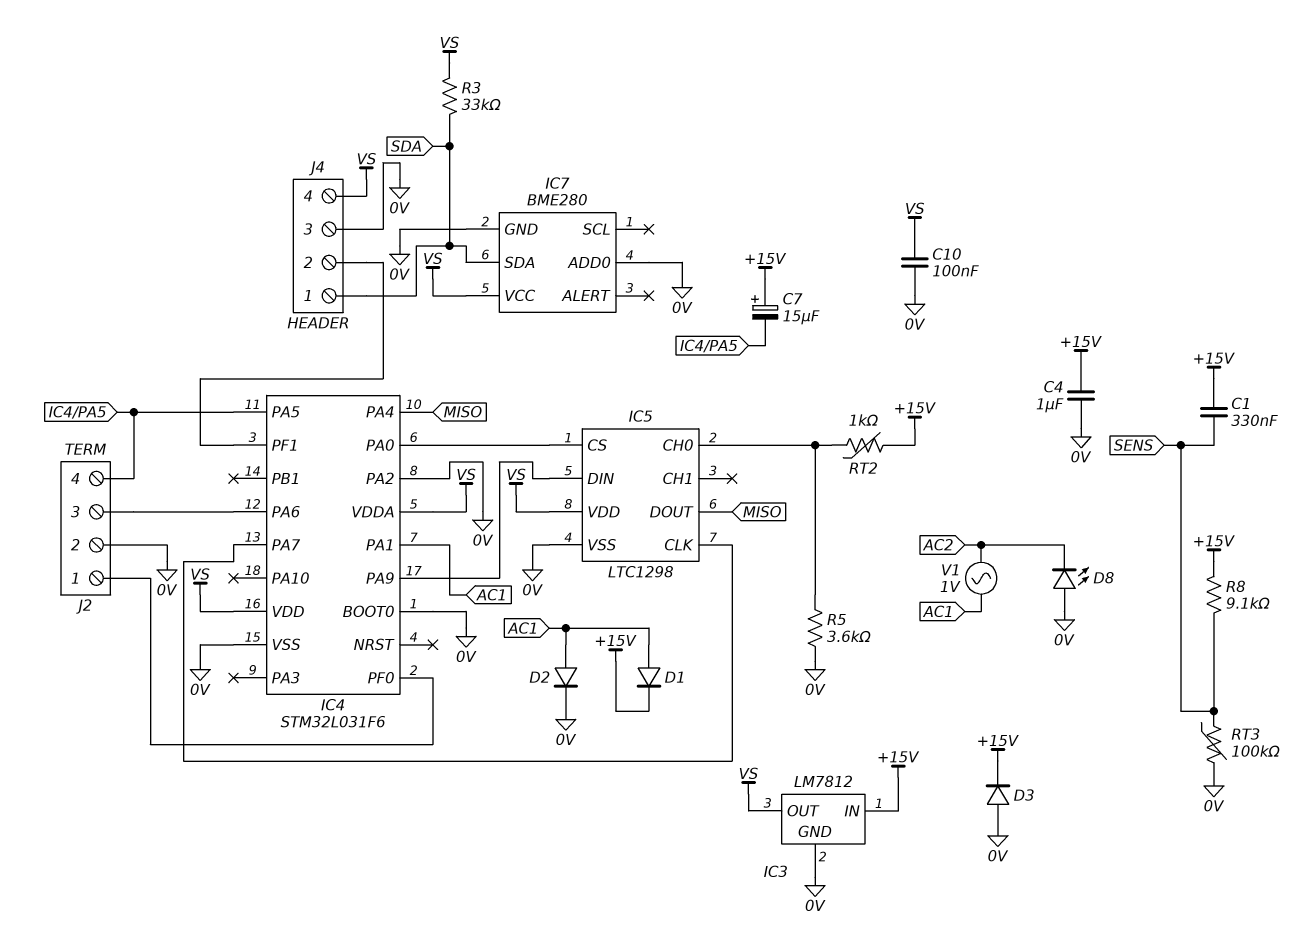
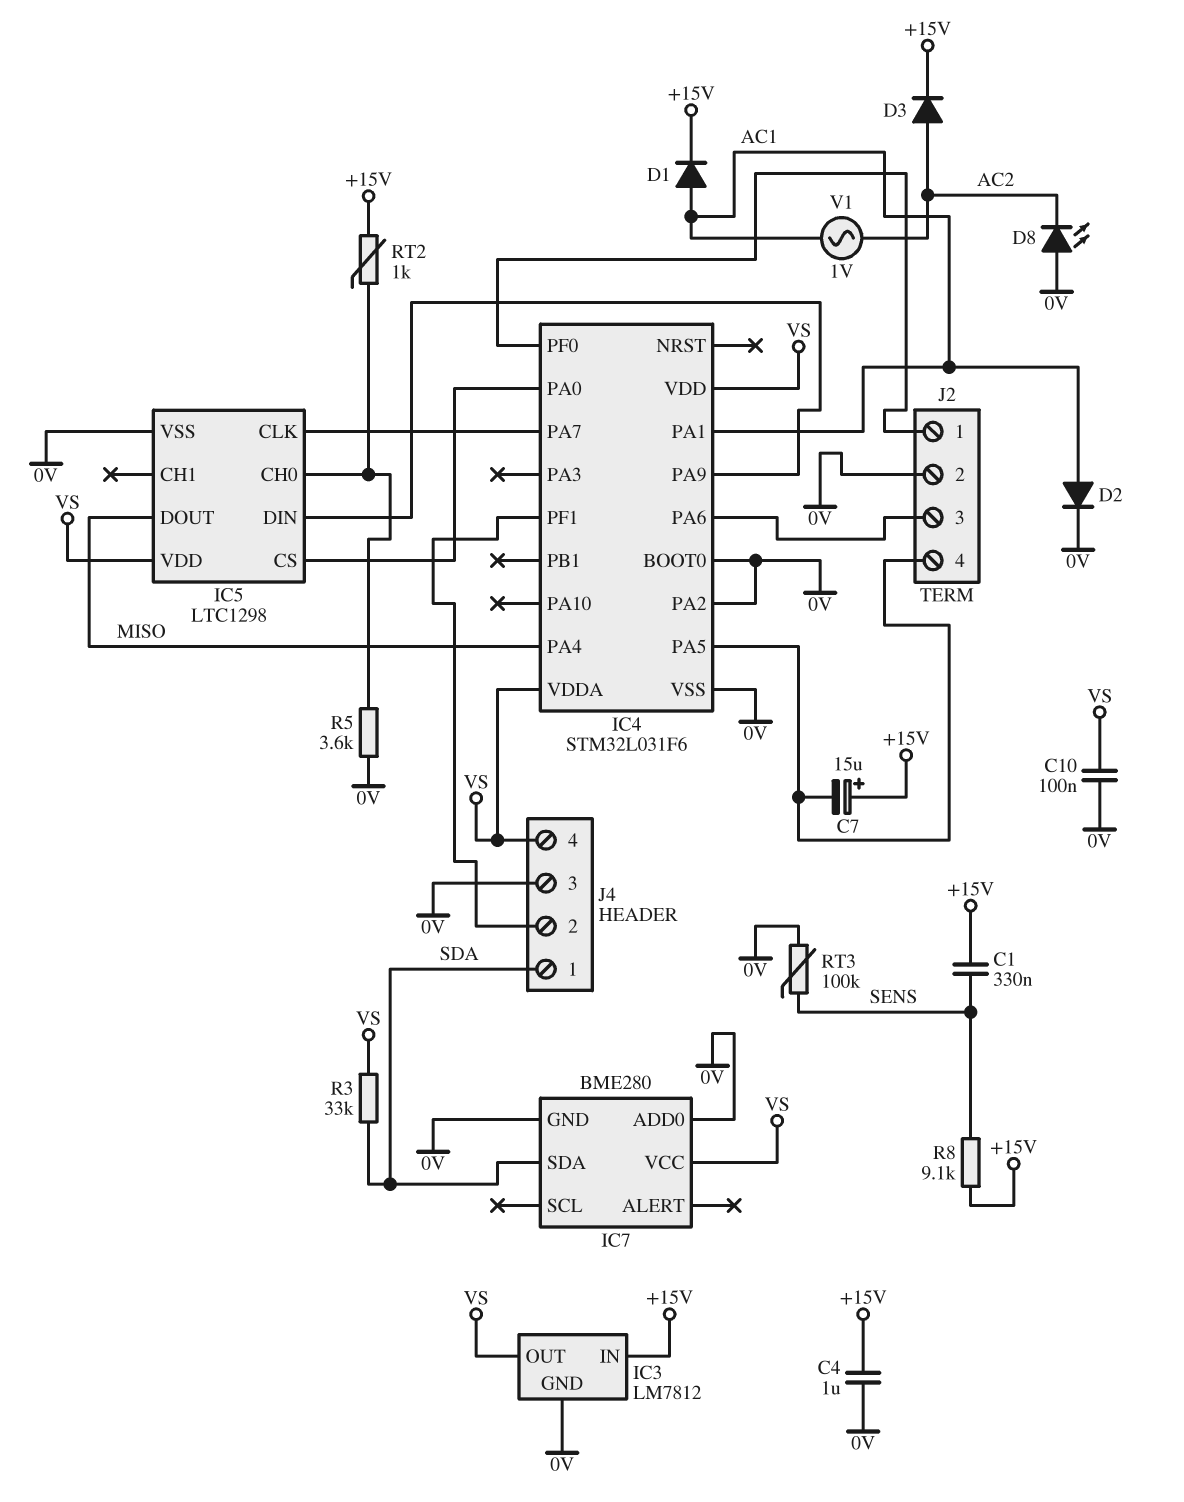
D3: diode (A 0V, K +15V) -> diode (A AC2, K +15V)

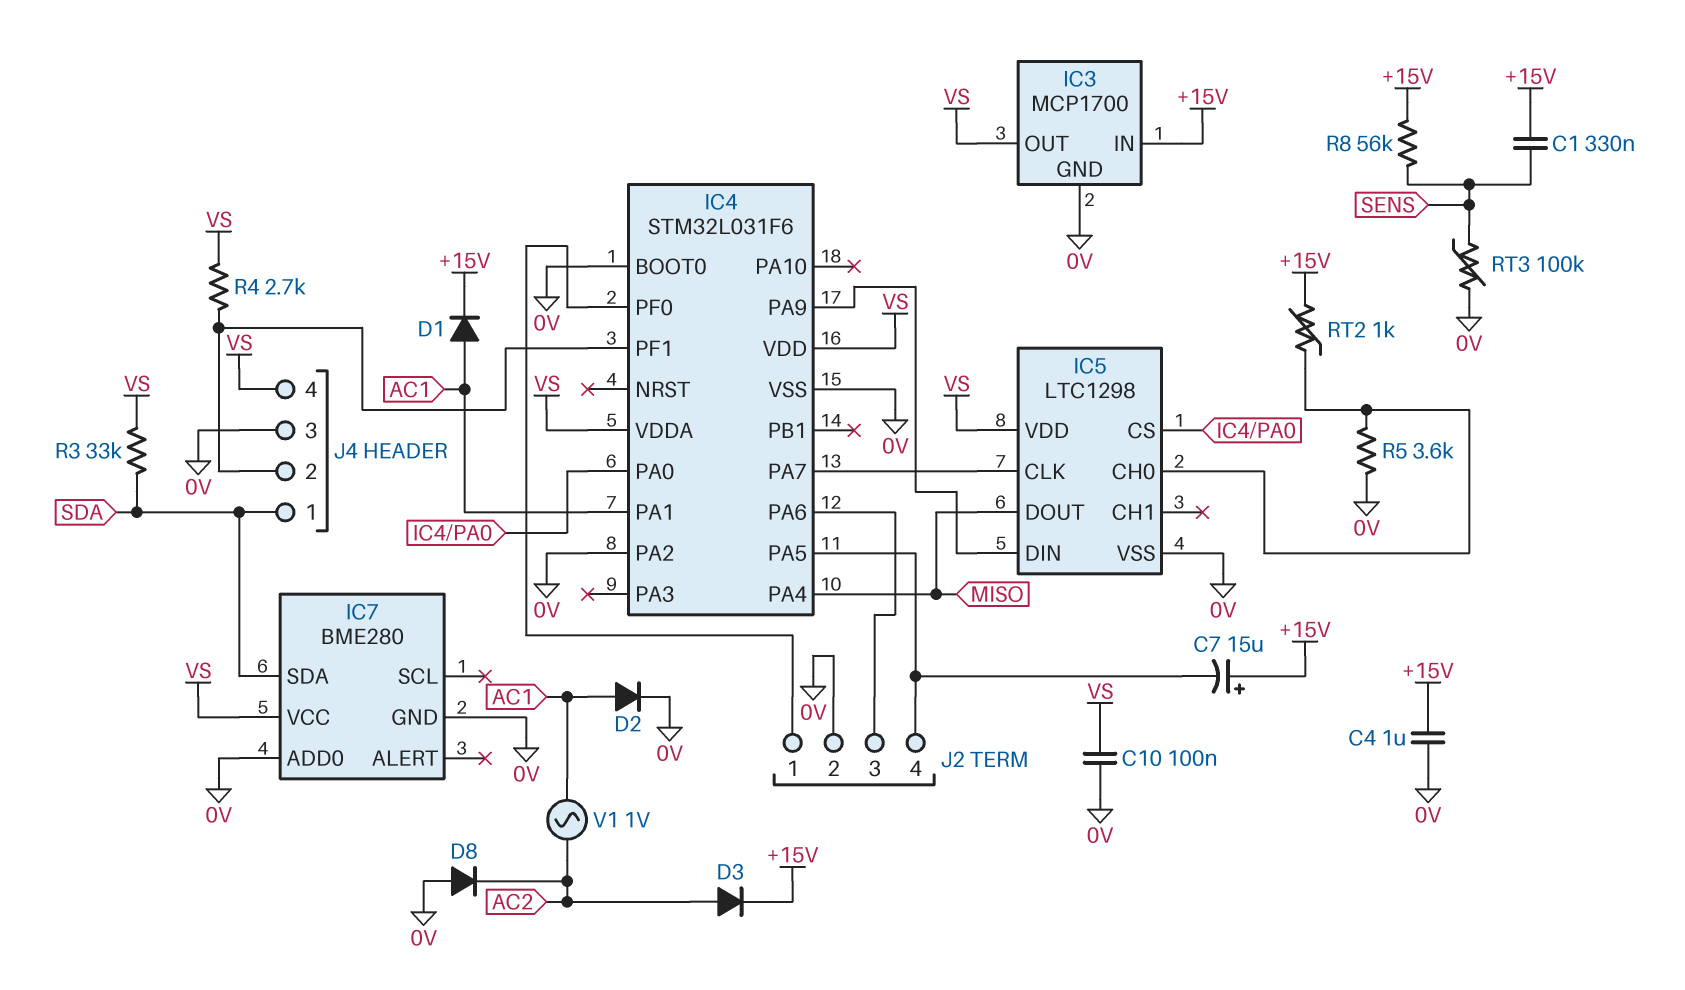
D8: LED (A 0V, K AC2) -> diode (A 0V, K AC2)
IC3: LM7812 -> MCP1700
R4: none -> 2.7k (IC4/PF1, VS)
R8: 9.1k (+15V, SENS) -> 56k (+15V, SENS)

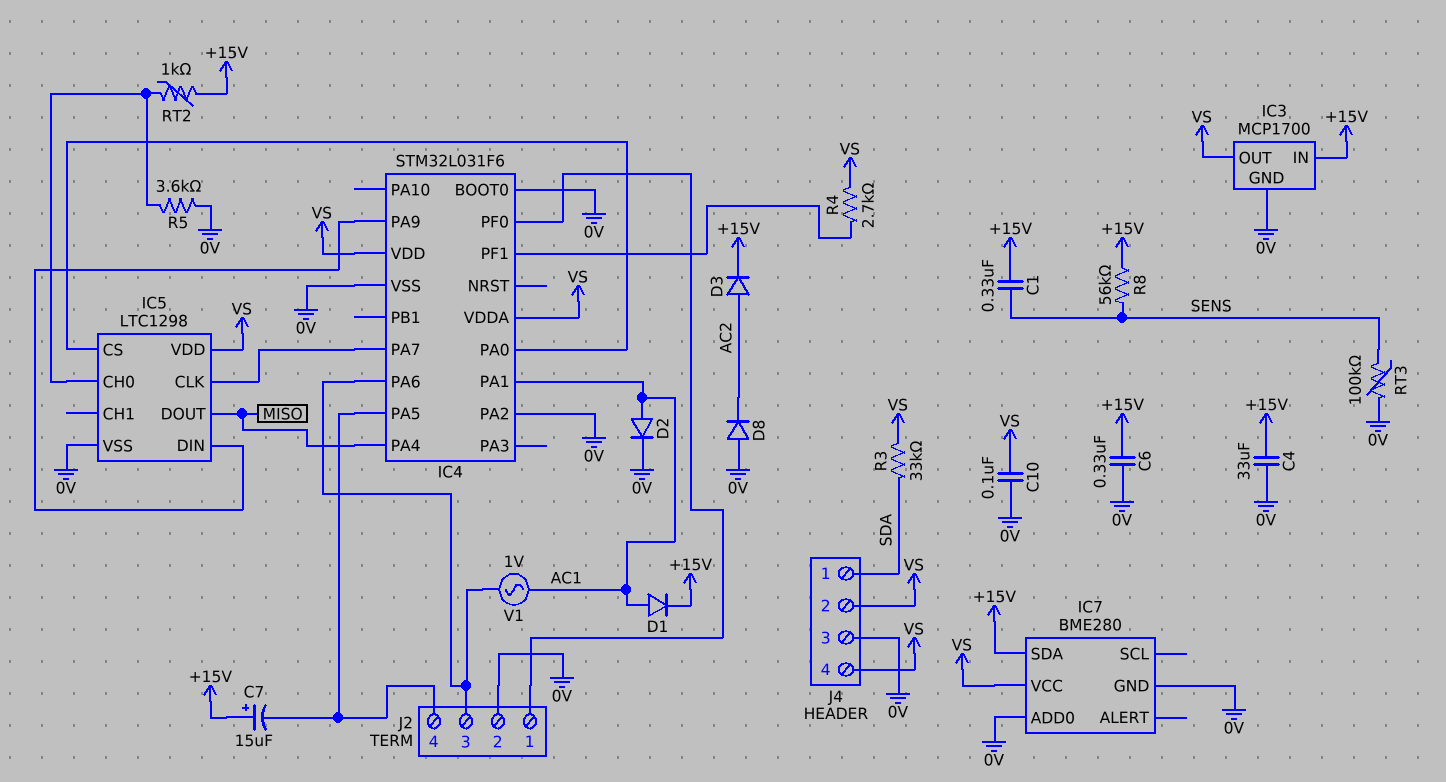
C4: 1uF (+15V, 0V) -> 33uF (+15V, 0V)
C6: none -> 330nF (+15V, 0V)
IC7 pin SDA: SDA -> +15V
J4 pin 2: IC4/PF1 -> VS
V1: AC 1V (AC1, AC2) -> AC 1V (AC1, IC4/PA6)

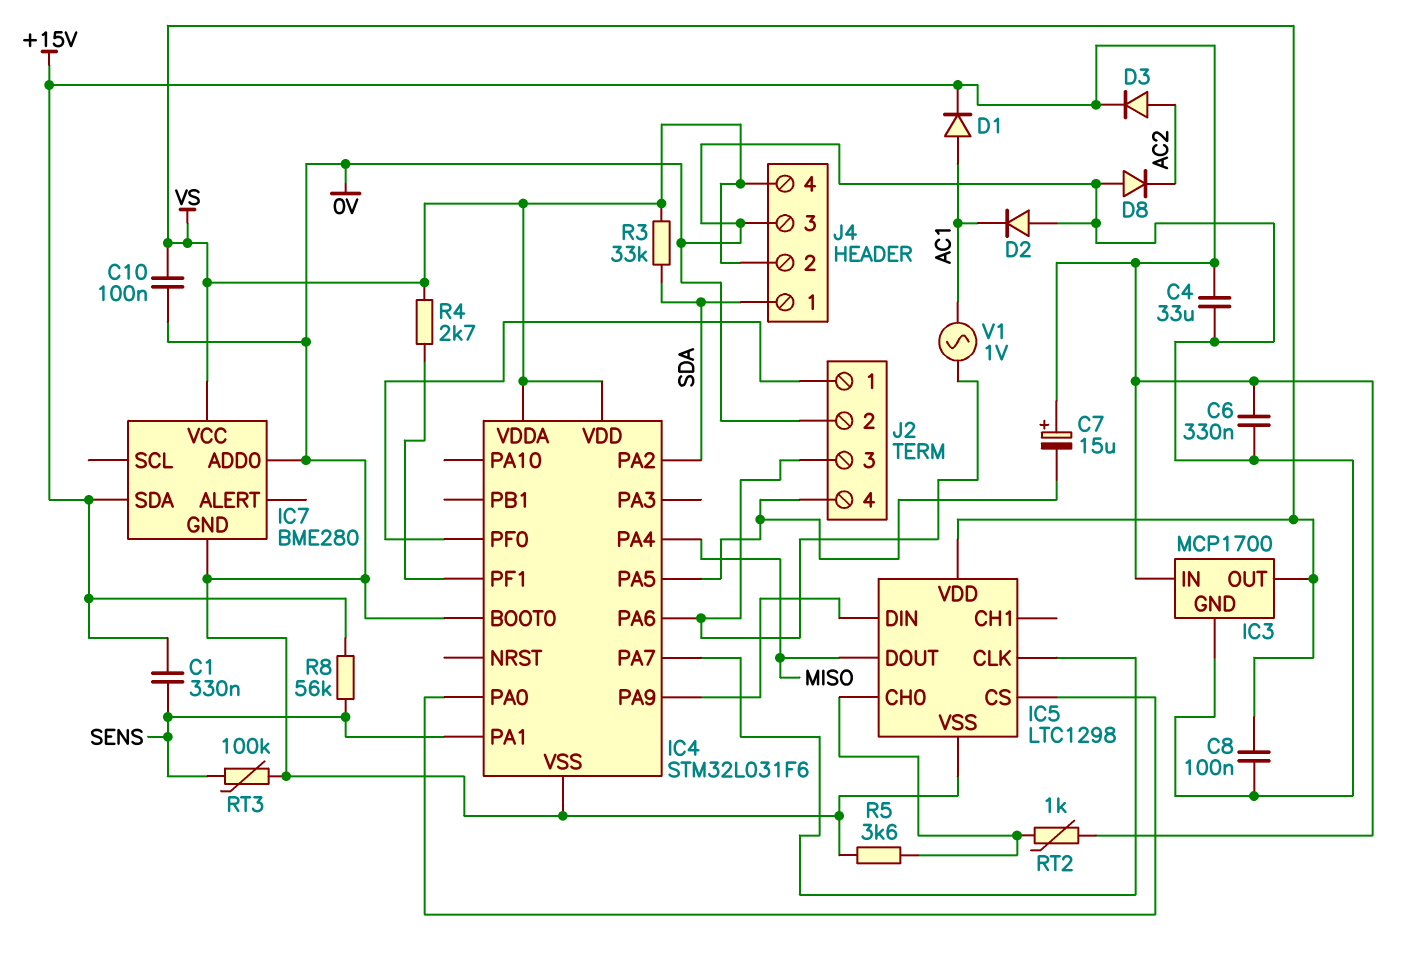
C8: none -> 100nF (0V, VS)
D2: diode (A AC1, K 0V) -> diode (A 0V, K AC1)
IC4 pin PA1: AC1 -> SENS
IC4 pin PA2: 0V -> SDA

